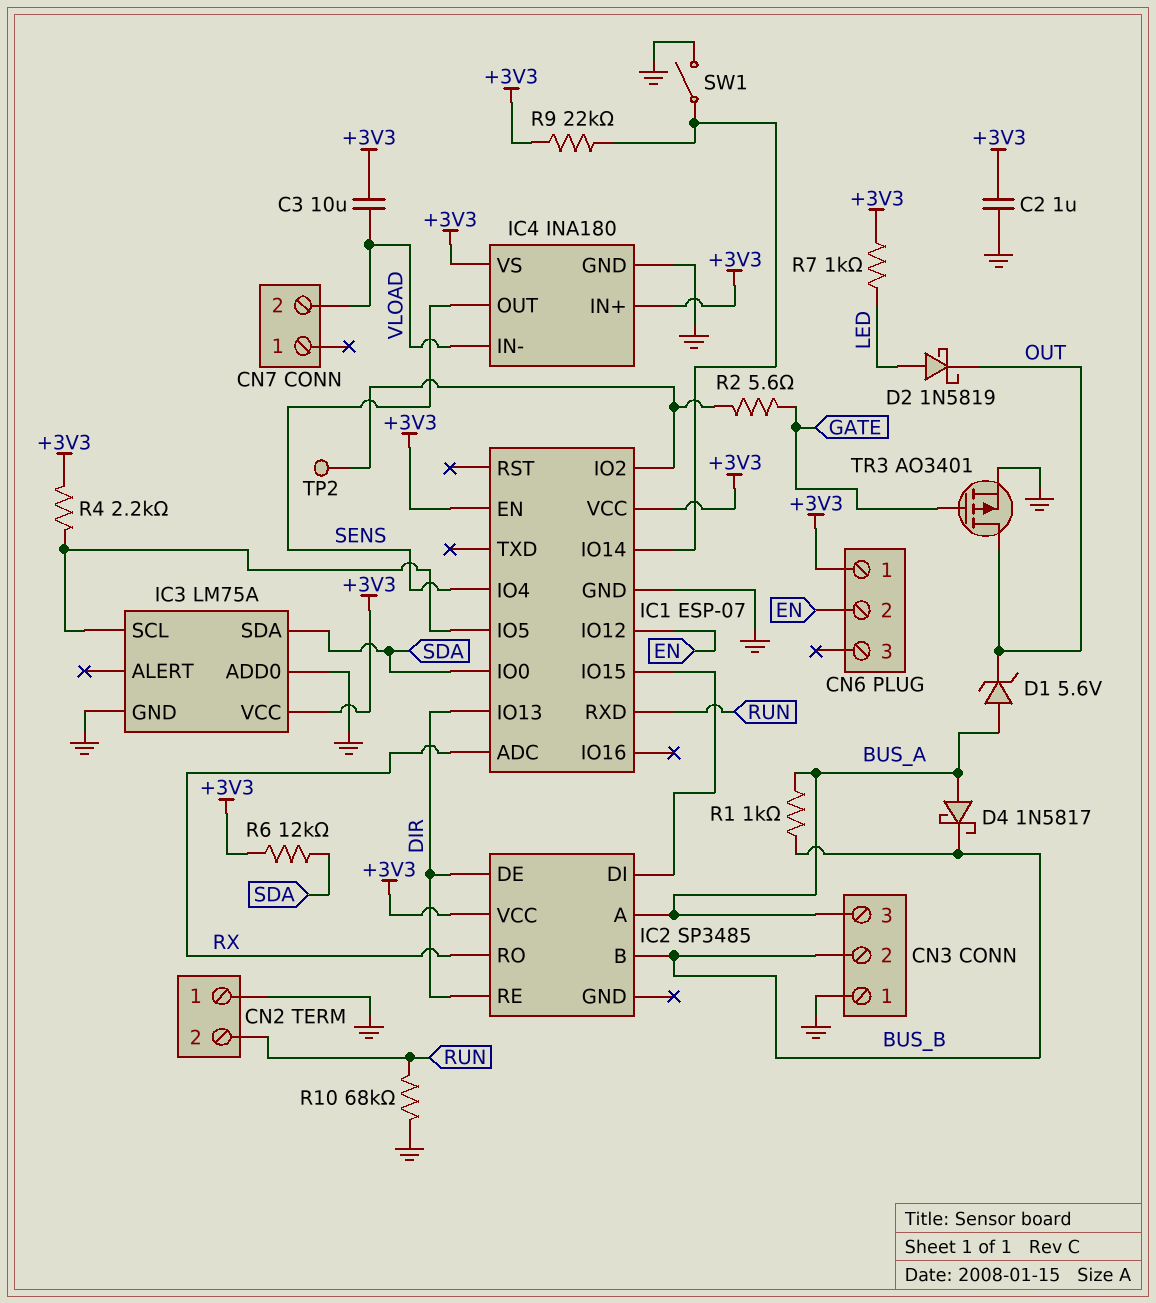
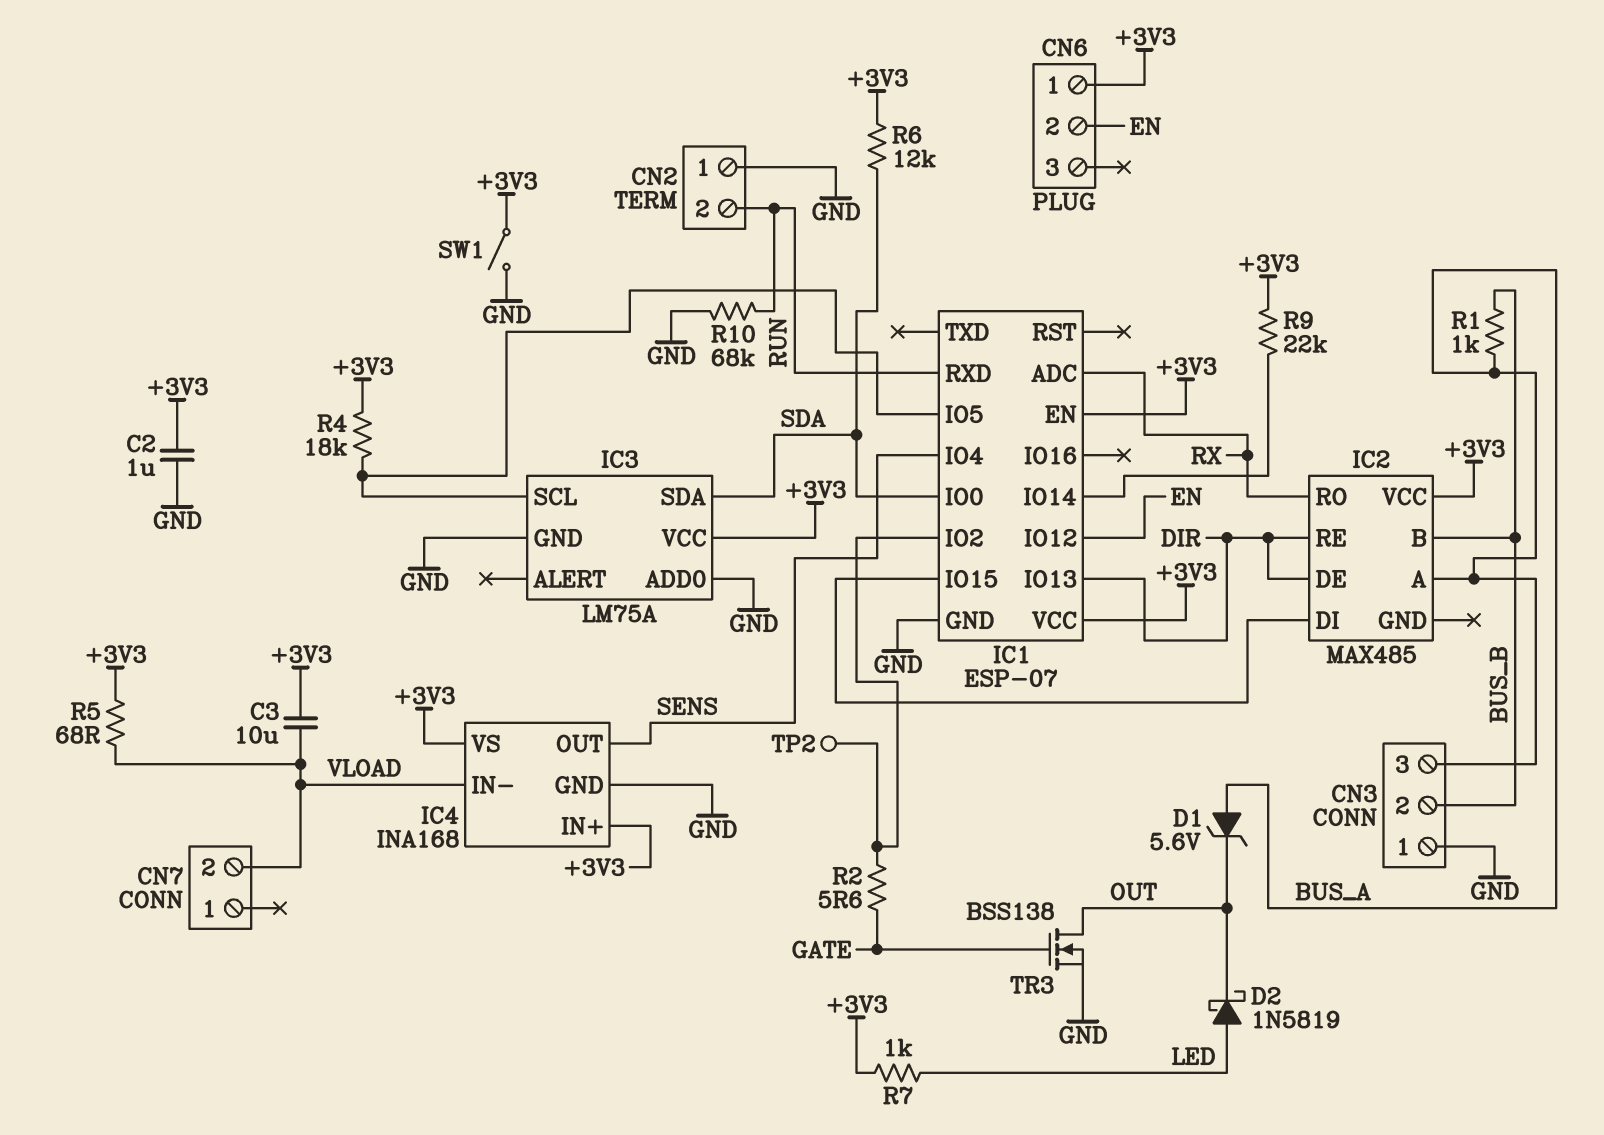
D4: schottky 1N5817 (A BUS_A, K BUS_B) -> none
IC2: SP3485 -> MAX485
IC4: INA180 -> INA168
R4: 2.2k (+3V3, IC1/IO5) -> 18k (+3V3, IC1/IO5)
R5: none -> 68 (+3V3, VLOAD)
SW1: switch (GND, IC1/IO14) -> switch (+3V3, GND)
TR3: PMOS AO3401 (G GATE, D OUT, S GND) -> NMOS BSS138 (G GATE, D OUT, S GND)

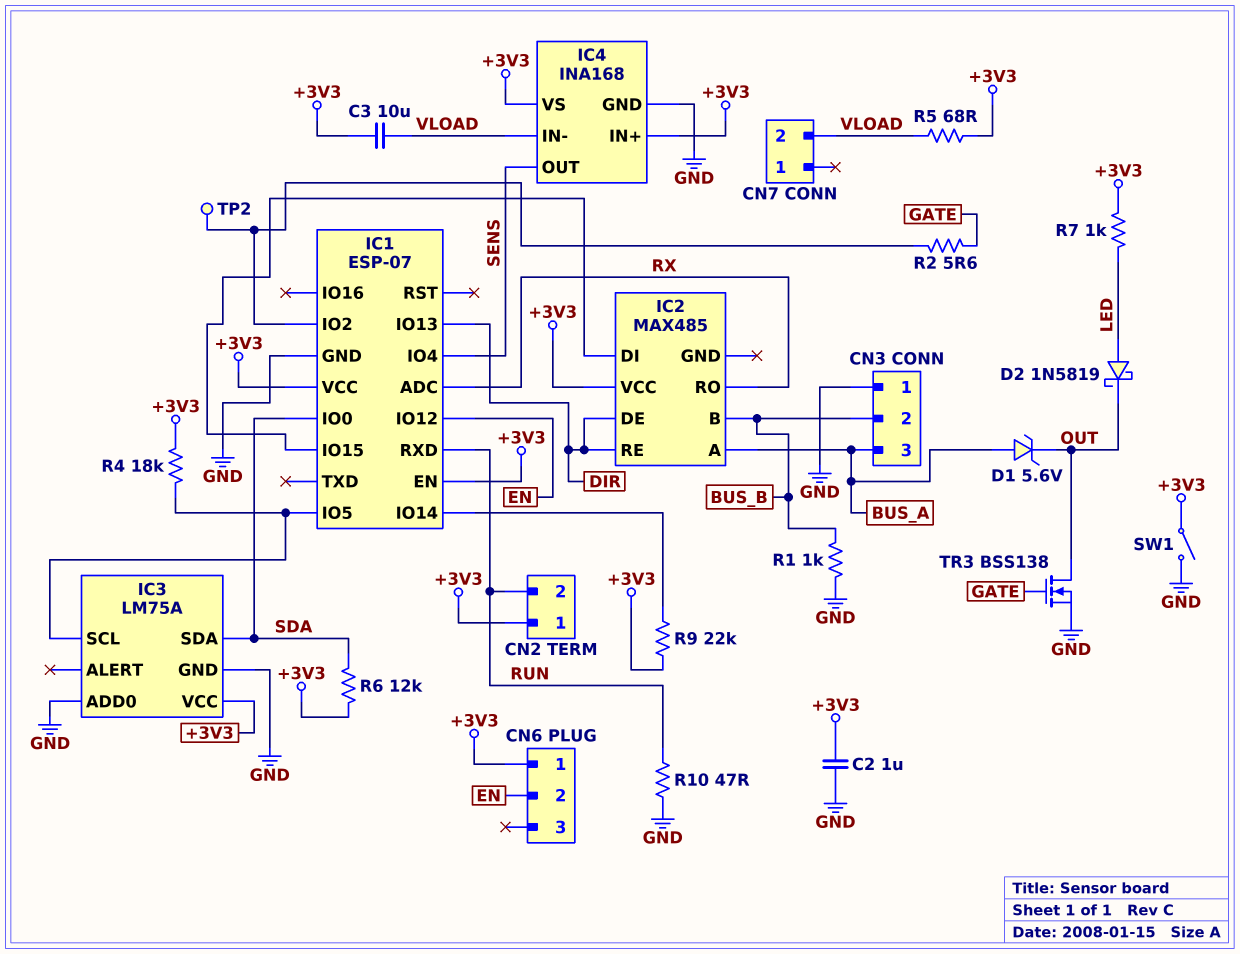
CN2 pin 1: GND -> +3V3
R1: 1k (BUS_A, BUS_B) -> 1k (BUS_B, GND)
R10: 68k (GND, RUN) -> 47 (GND, RUN)

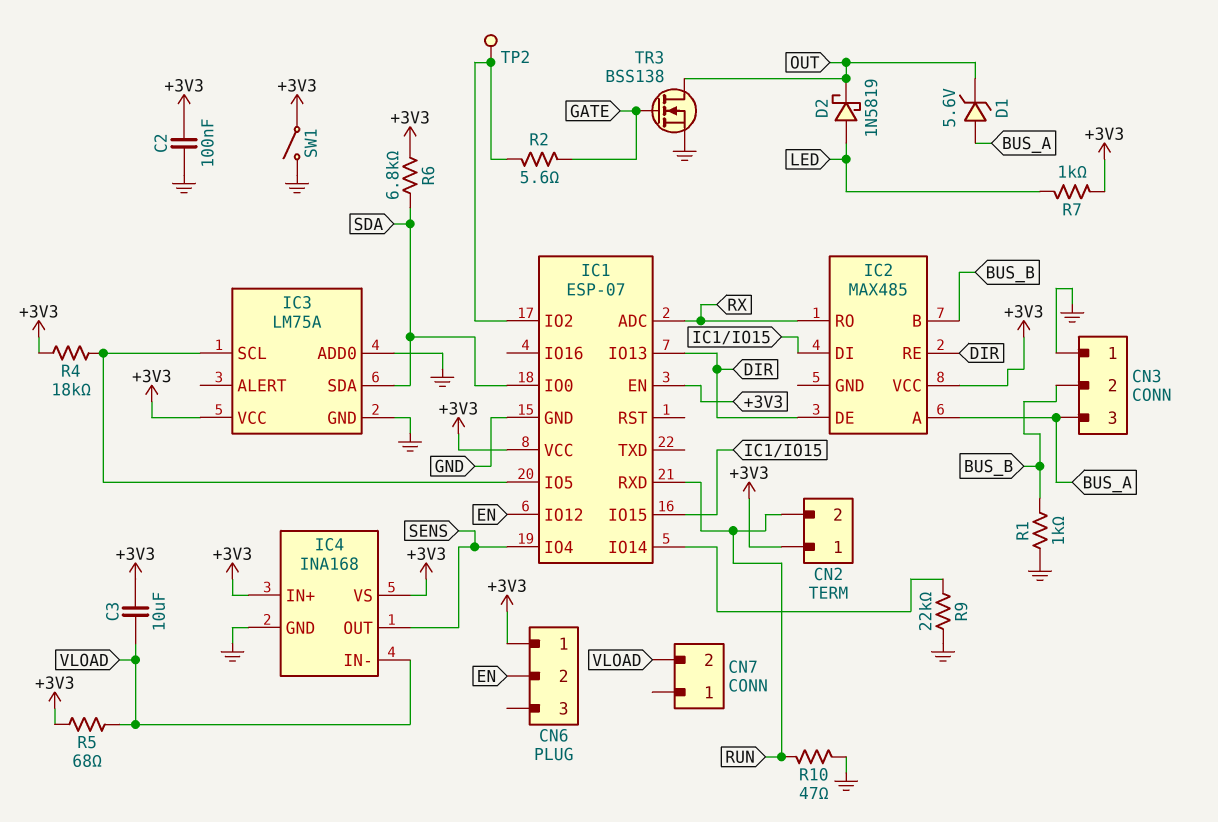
C2: 1uF (+3V3, GND) -> 100nF (+3V3, GND)
R6: 12k (+3V3, SDA) -> 6.8k (+3V3, SDA)
R9: 22k (+3V3, IC1/IO14) -> 22k (GND, IC1/IO14)

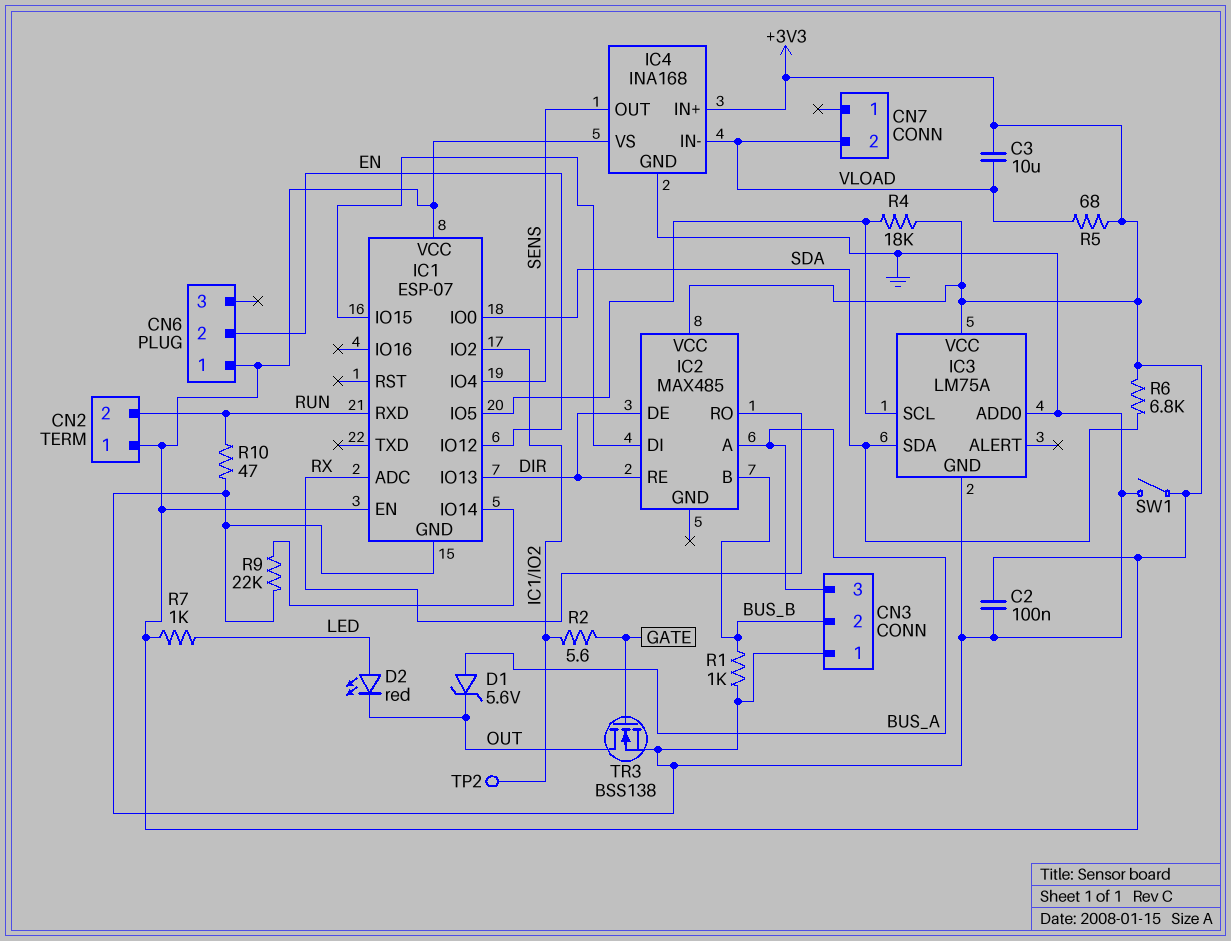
D2: schottky 1N5819 (A LED, K OUT) -> LED red (A LED, K OUT)

